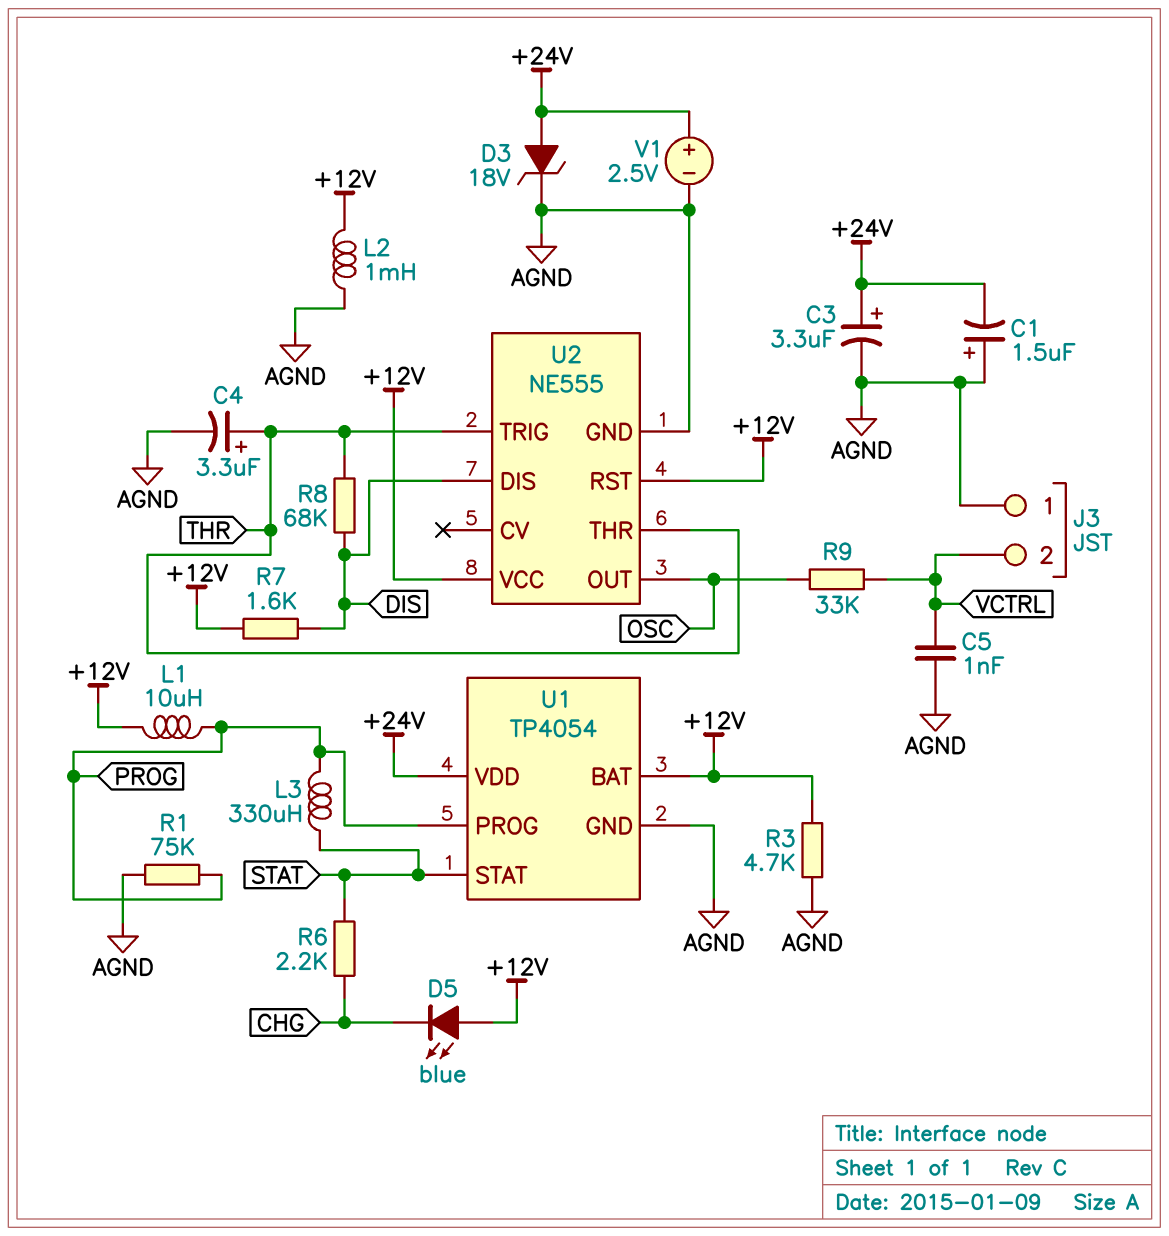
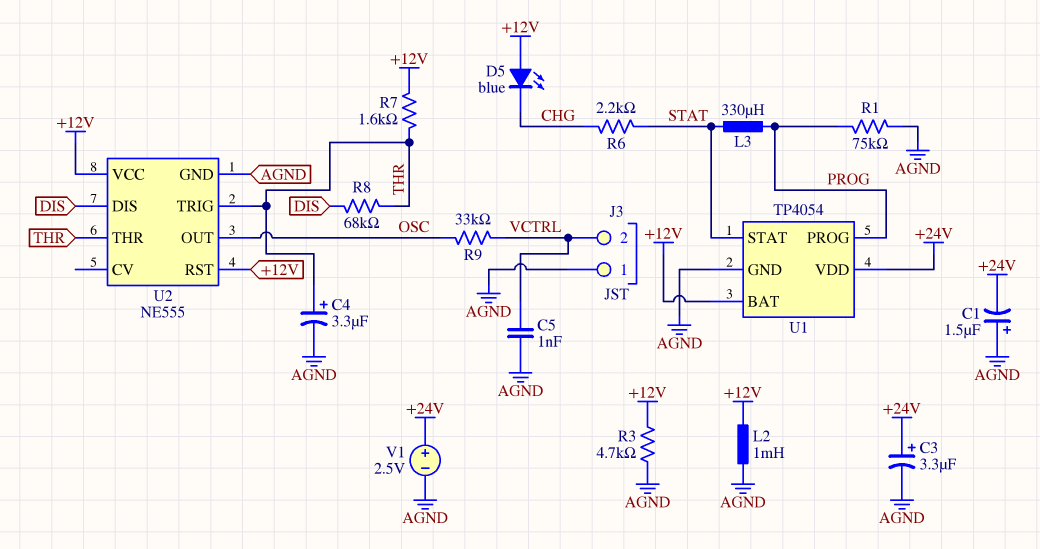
D3: zener 18V (A +24V, K AGND) -> none
L1: 10uH (+12V, PROG) -> none
R7: 1.6k (+12V, DIS) -> 1.6k (+12V, THR)

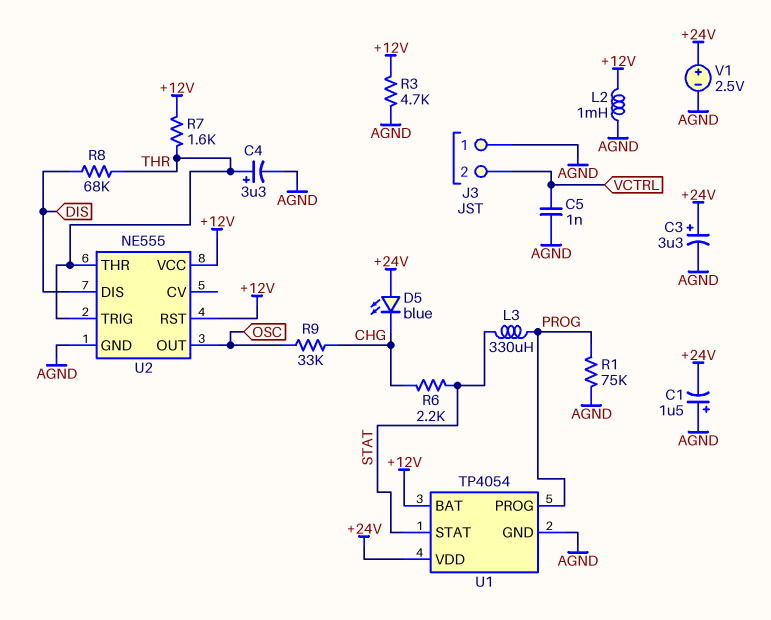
D5: LED blue (A +12V, K CHG) -> LED blue (A +24V, K CHG)
R9: 33k (OSC, VCTRL) -> 33k (CHG, OSC)

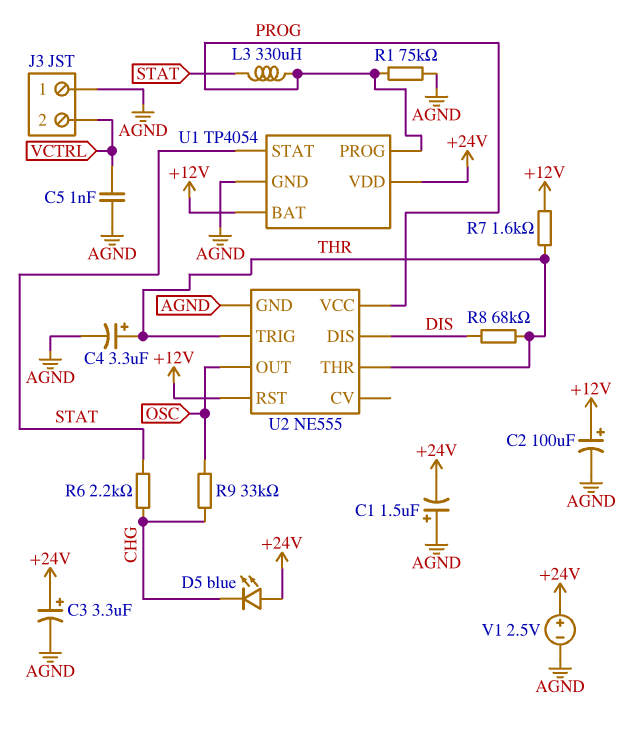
C2: none -> 100uF (plus +12V, minus AGND)
L2: 1mH (+12V, AGND) -> none
R3: 4.7k (+12V, AGND) -> none
U2 pin VCC: +12V -> PROG

